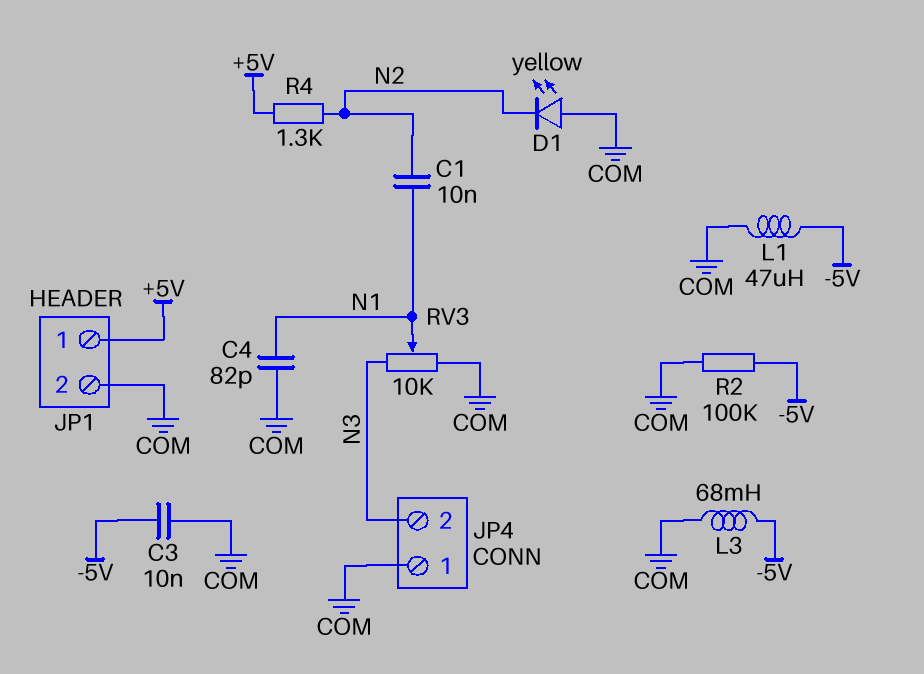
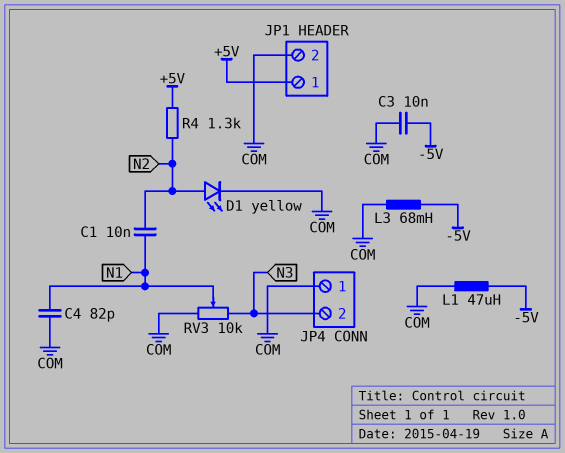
D1: LED yellow (A COM, K N2) -> LED yellow (A N2, K COM)
R2: 100k (-5V, COM) -> none

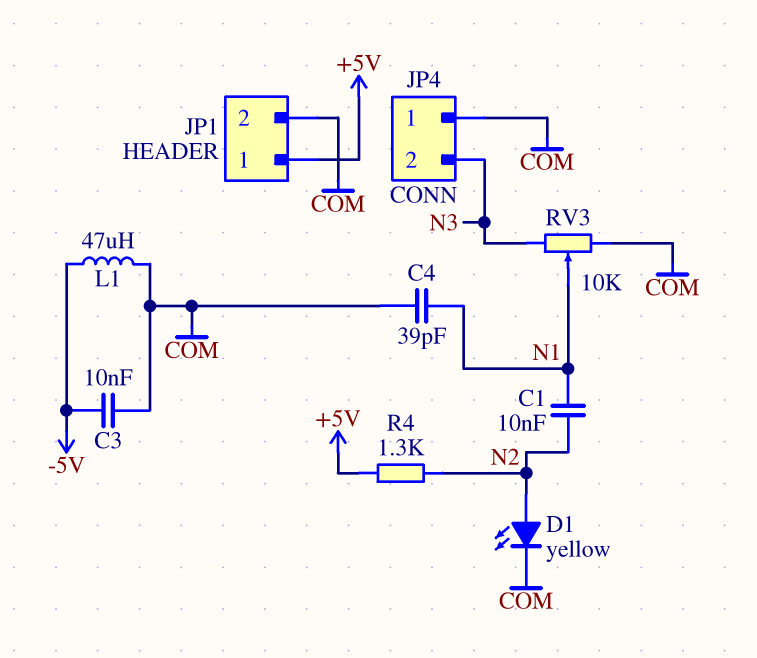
C4: 82pF (COM, N1) -> 39pF (COM, N1)
L3: 68mH (-5V, COM) -> none

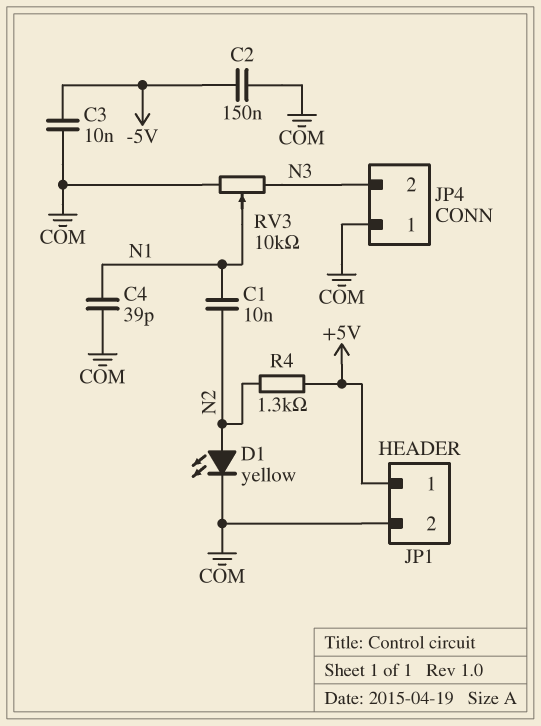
C2: none -> 150nF (-5V, COM)
L1: 47uH (-5V, COM) -> none

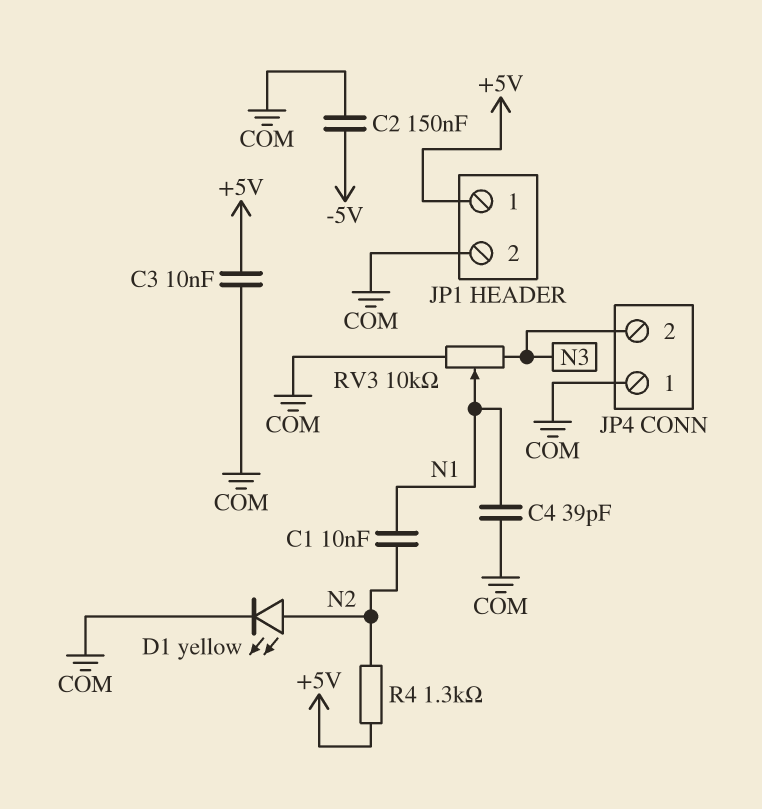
C3: 10nF (-5V, COM) -> 10nF (+5V, COM)

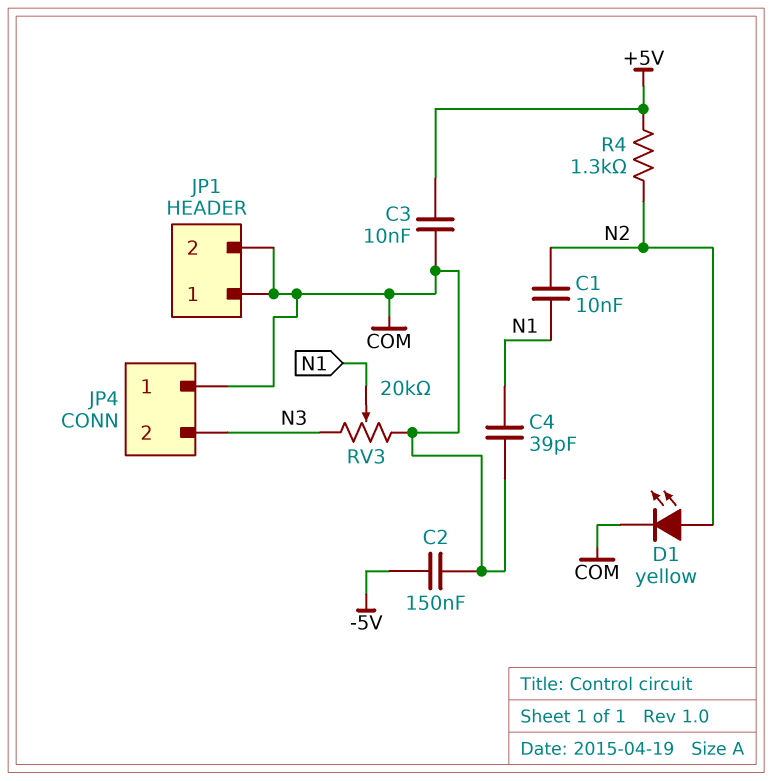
JP1 pin 1: +5V -> COM
RV3: 10k (COM, N3, wiper N1) -> 20k (COM, N3, wiper N1)

